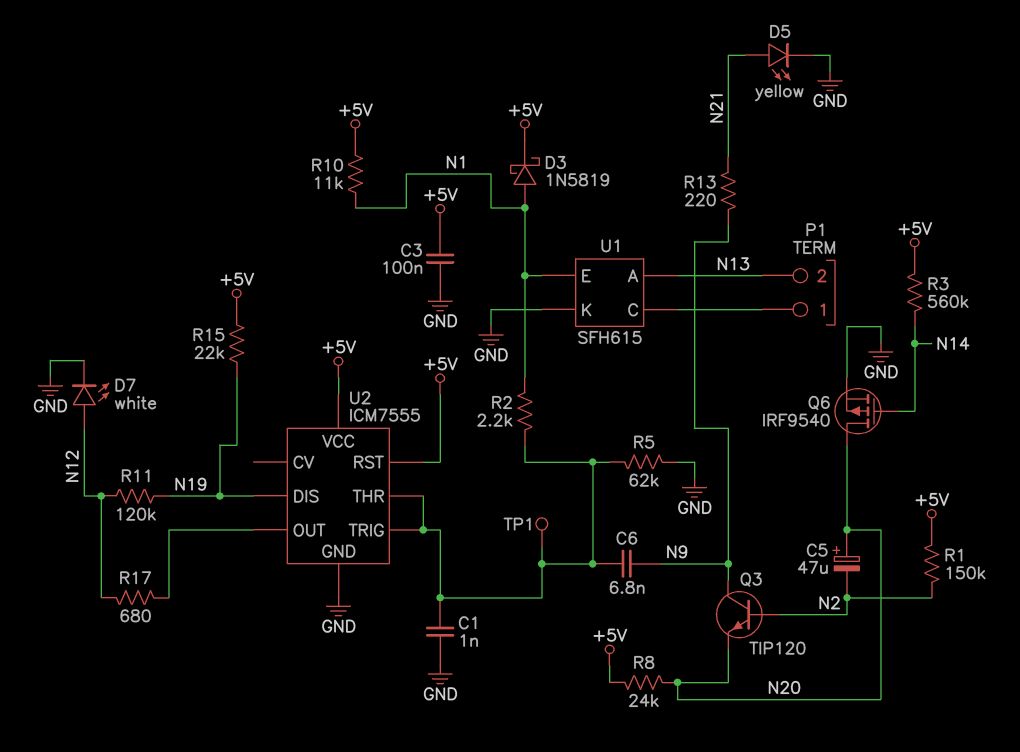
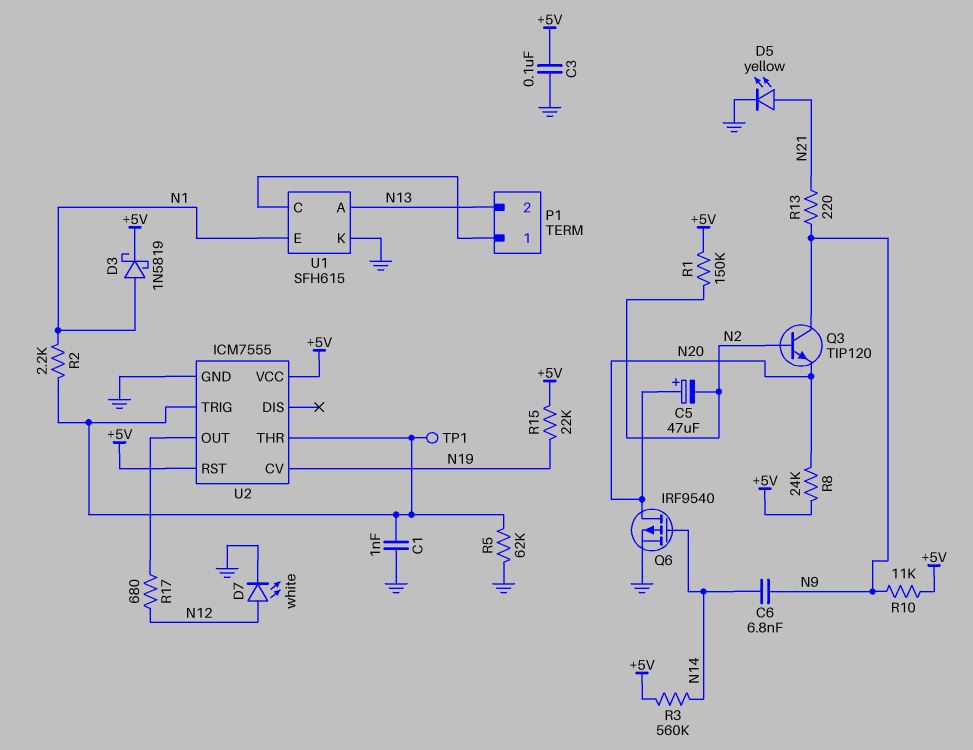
C6: 6.8nF (N9, U2/THR) -> 6.8nF (N9, N14)
R10: 11k (+5V, N1) -> 11k (+5V, N9)
R11: 120k (N12, N19) -> none
U2 pin CV: none -> N19
U2 pin DIS: N19 -> none

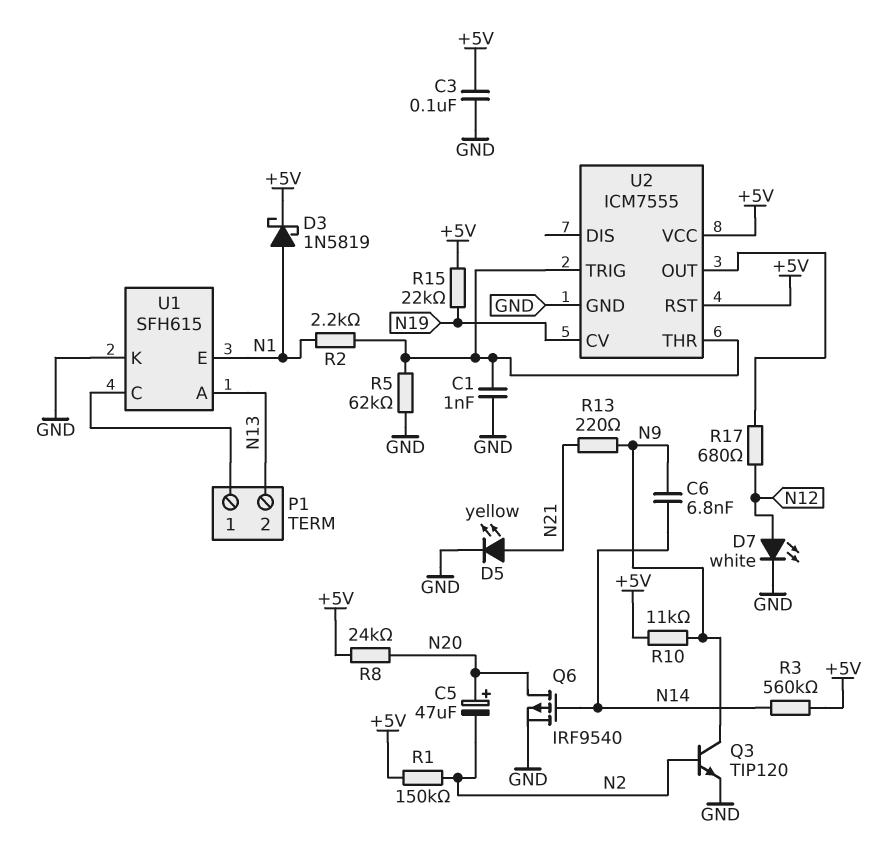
Q3: NPN TIP120 (B N2, C N9, E N20) -> NPN TIP120 (B N2, C N9, E GND)
TP1: test point (U2/THR) -> none

